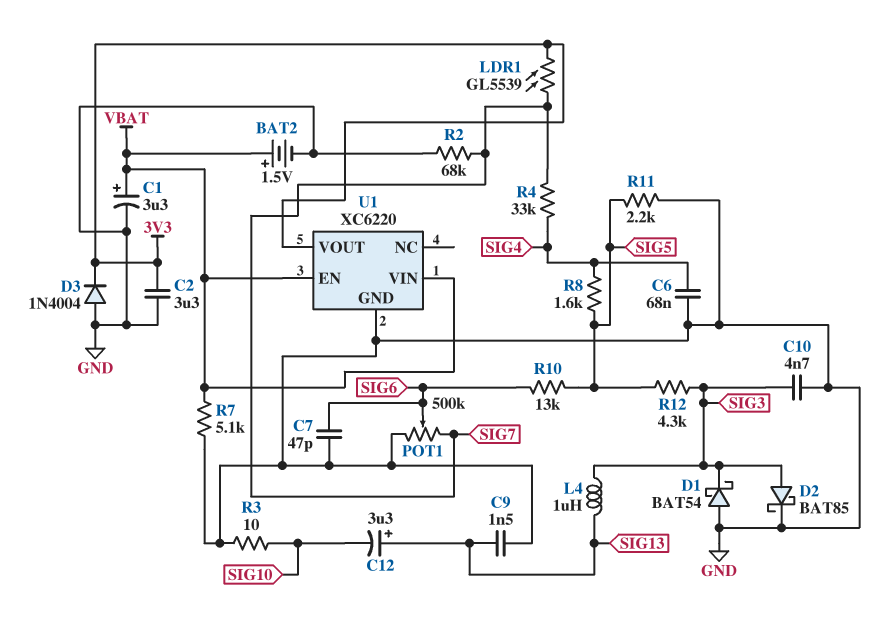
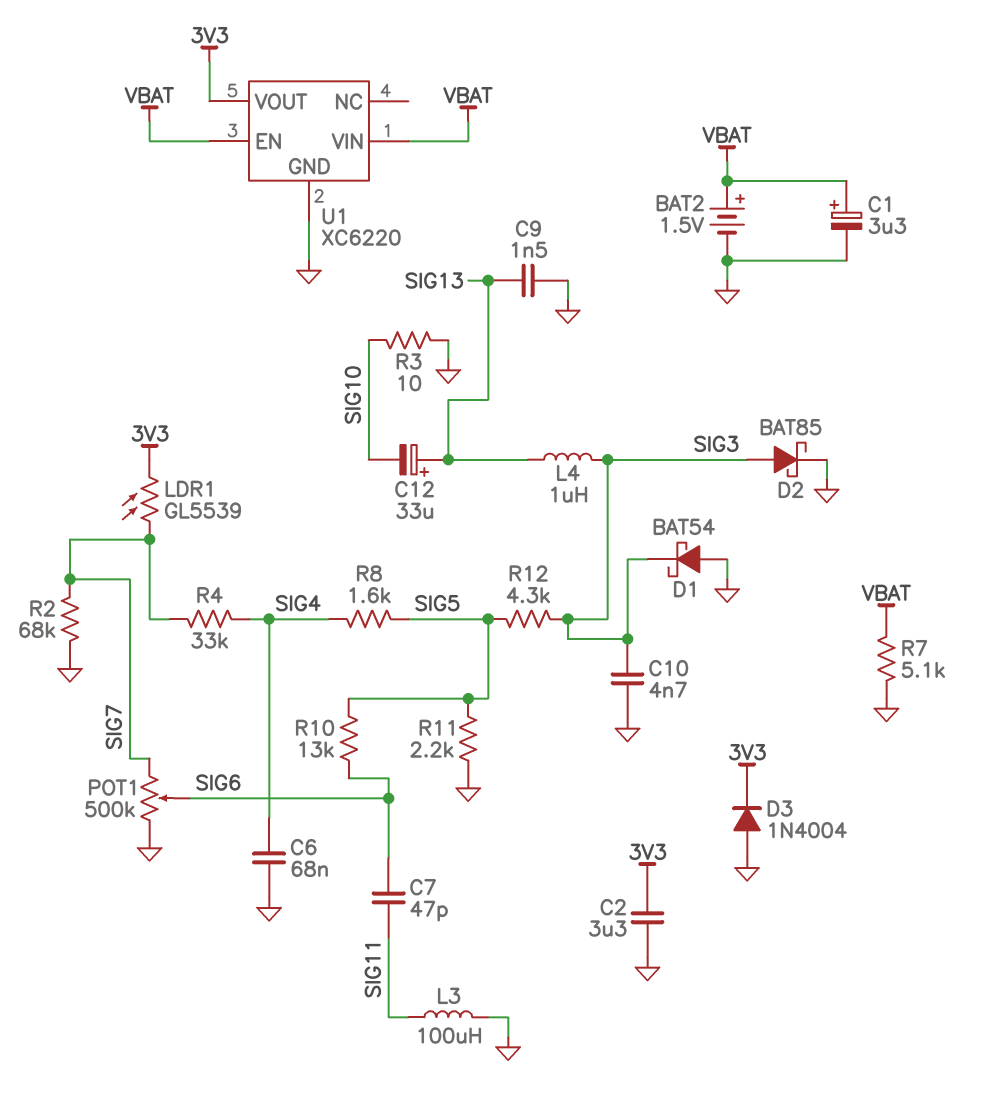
C7: 47pF (GND, SIG6) -> 47pF (SIG6, SIG11)
C12: 3.3uF (plus SIG13, minus SIG10) -> 33uF (plus SIG13, minus SIG10)
L3: none -> 100uH (GND, SIG11)

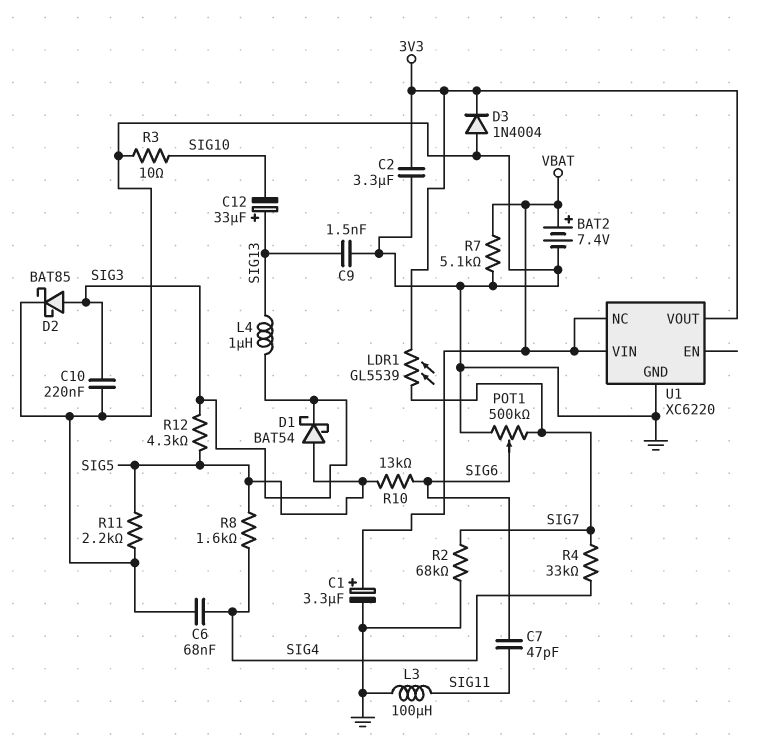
BAT2: 1.5V (plus VBAT, minus GND) -> 7.4V (plus VBAT, minus GND)
C10: 4.7nF (GND, SIG3) -> 220nF (GND, SIG3)
D1: schottky BAT54 (A GND, K SIG3) -> schottky BAT54 (A SIG5, K SIG3)
U1 pin EN: VBAT -> none
U1 pin NC: none -> VBAT

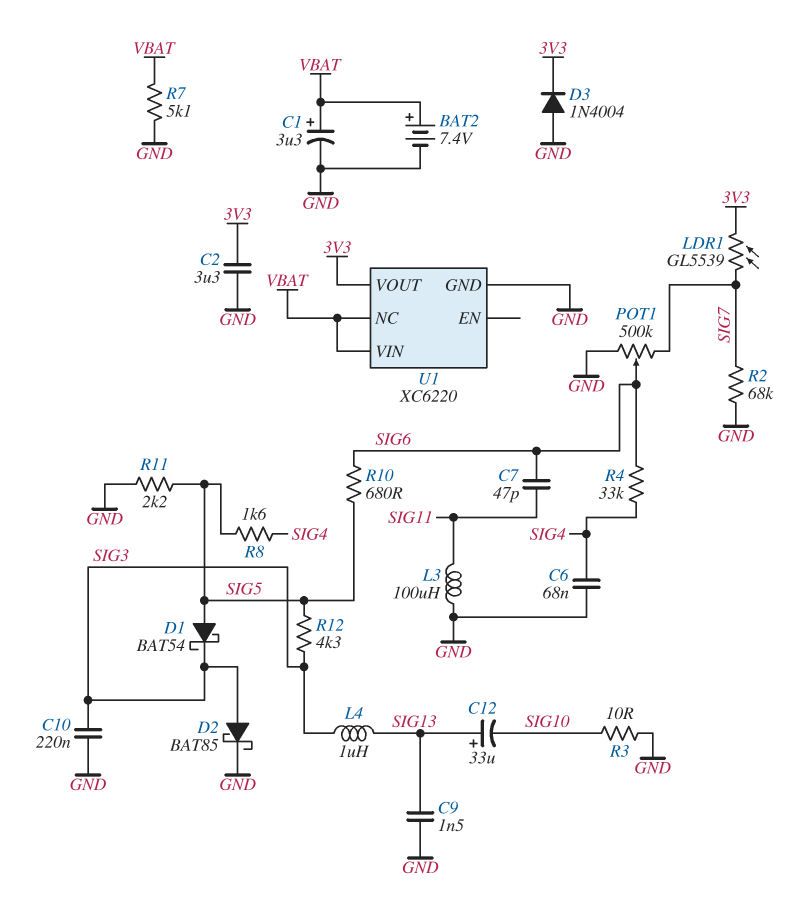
R4: 33k (SIG4, SIG7) -> 33k (SIG4, SIG6)
R10: 13k (SIG5, SIG6) -> 680 (SIG5, SIG6)

